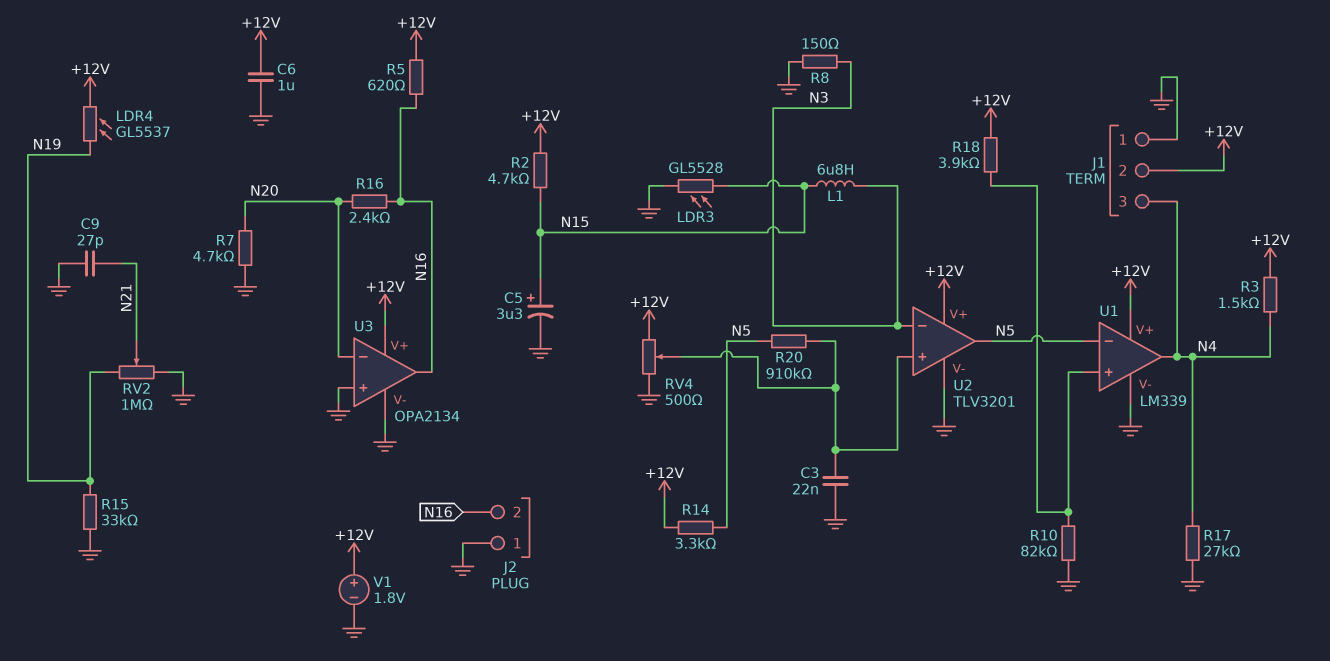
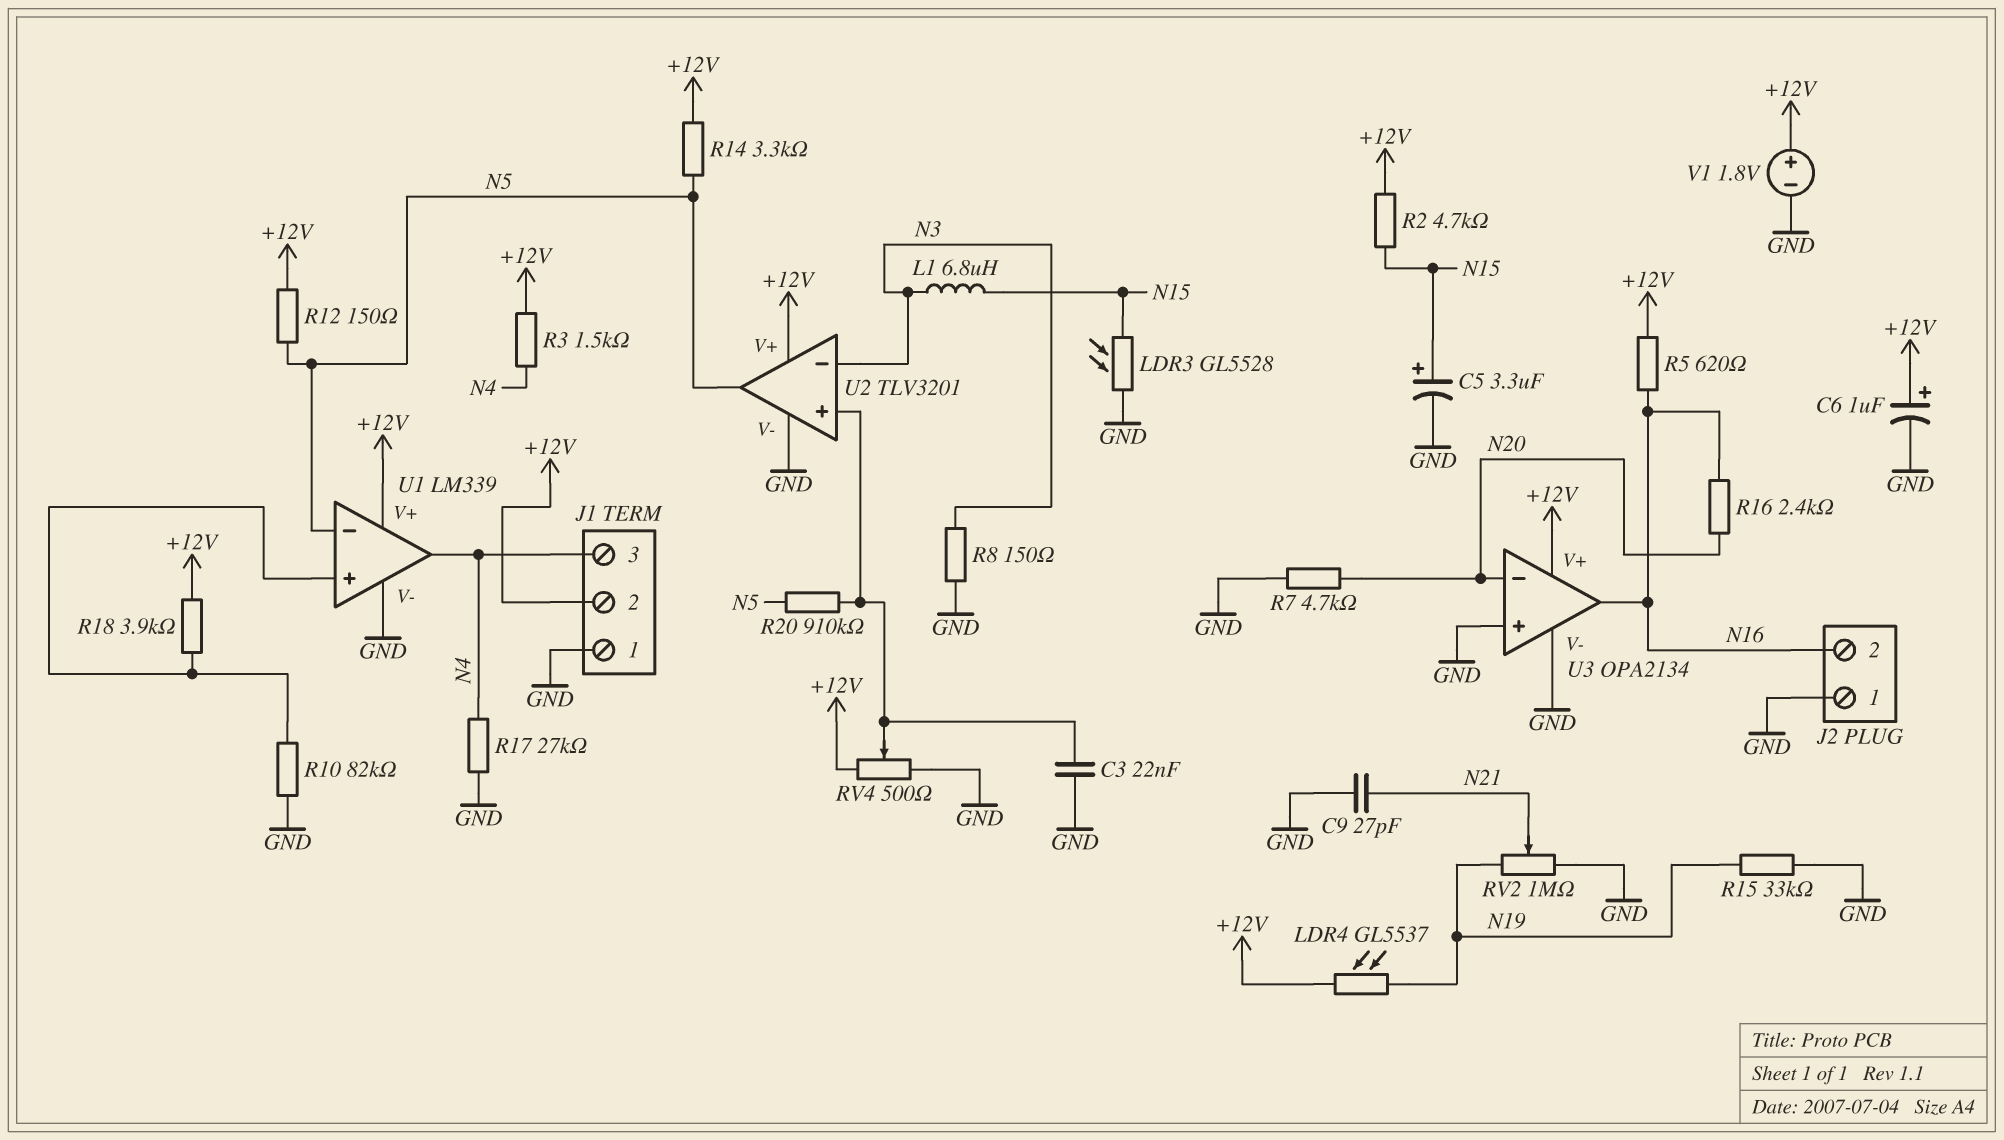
C6: 1uF (+12V, GND) -> 1uF (plus +12V, minus GND)
R12: none -> 150 (+12V, N5)

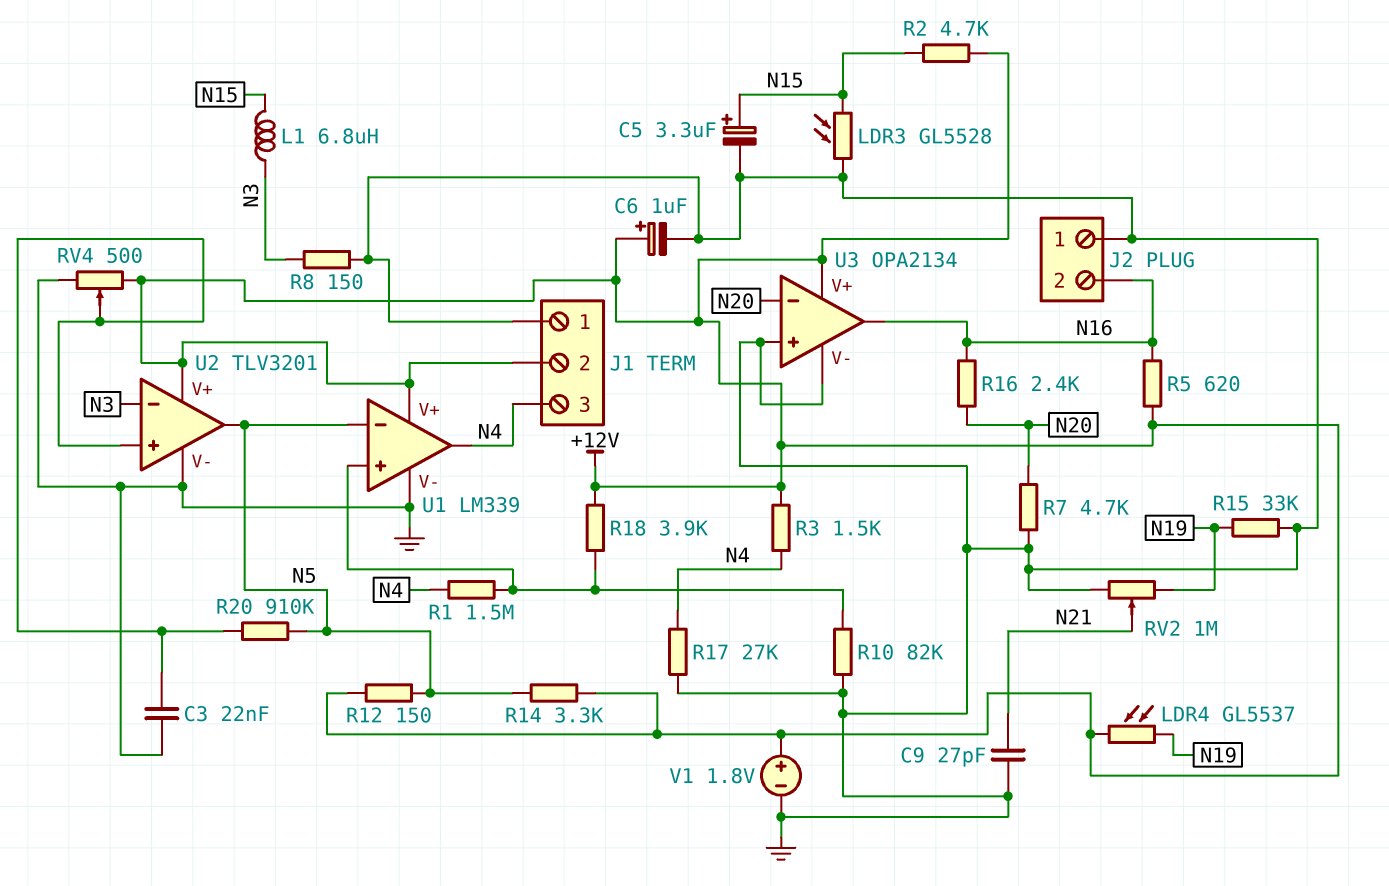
R1: none -> 1.5M (N4, U1/in+)

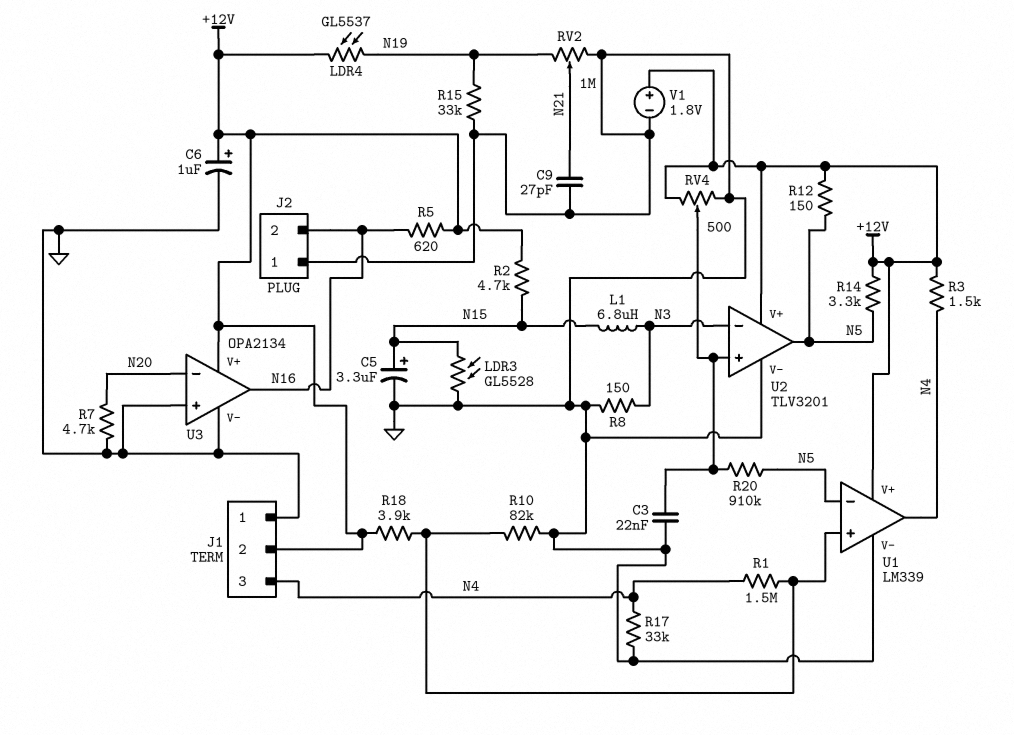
R16: 2.4k (N16, N20) -> none
R17: 27k (GND, N4) -> 33k (GND, N4)

